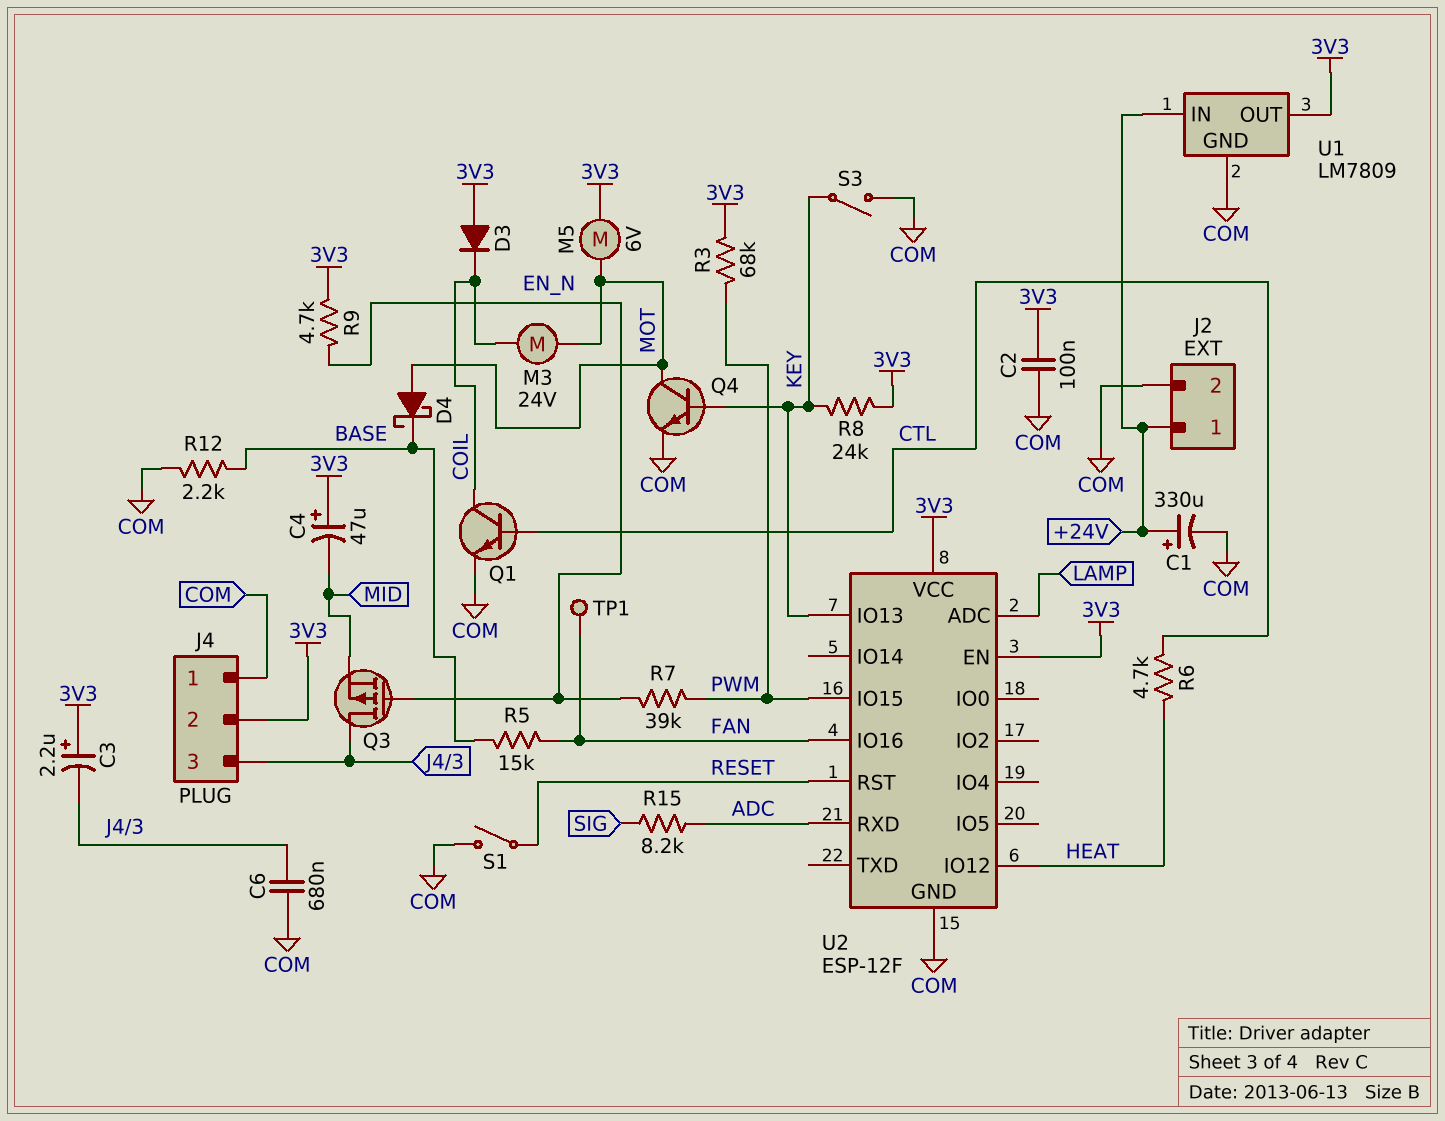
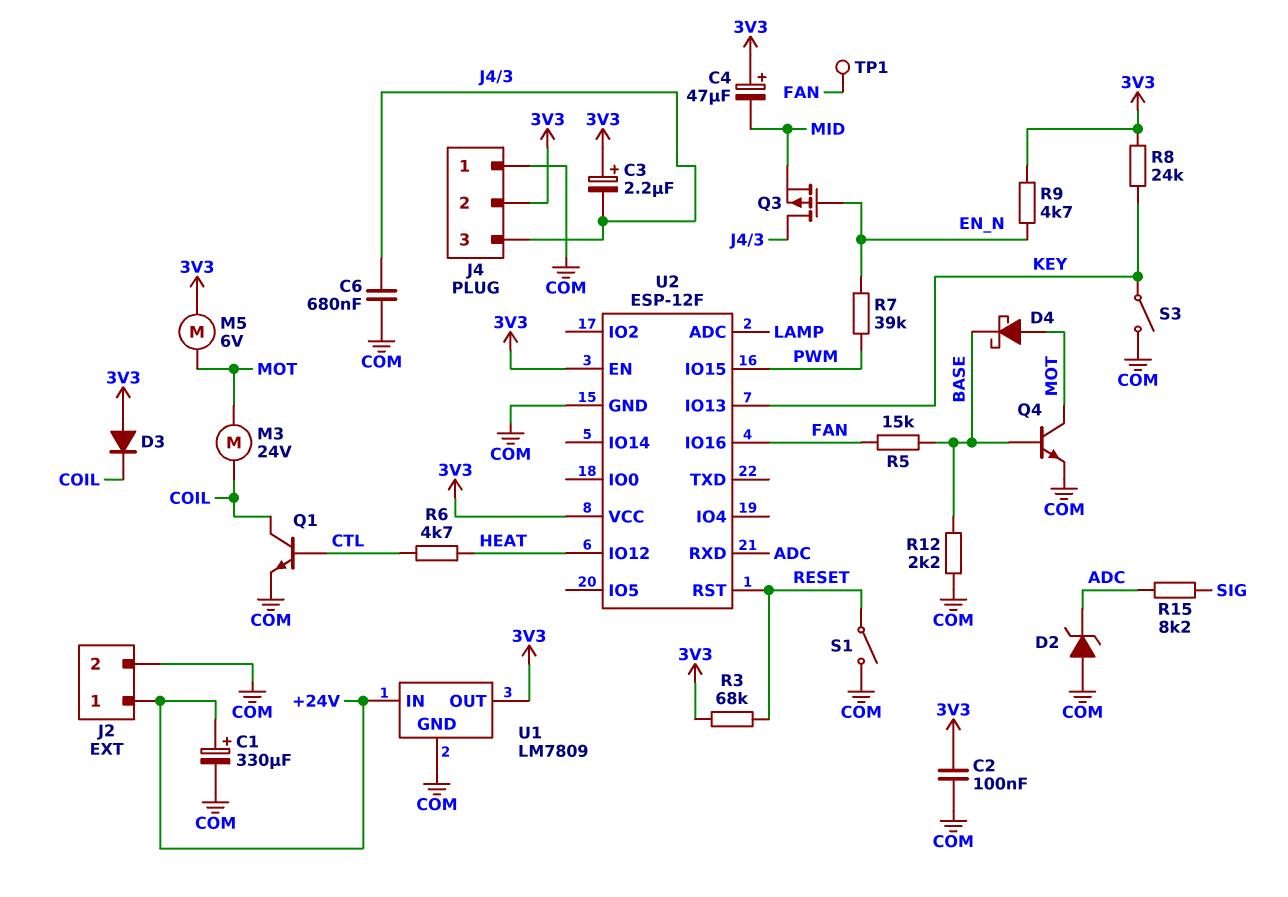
D2: none -> zener (A COM, K ADC)
Q4: NPN (B KEY, C MOT, E COM) -> NPN (B BASE, C MOT, E COM)
R3: 68k (3V3, PWM) -> 68k (3V3, RESET)

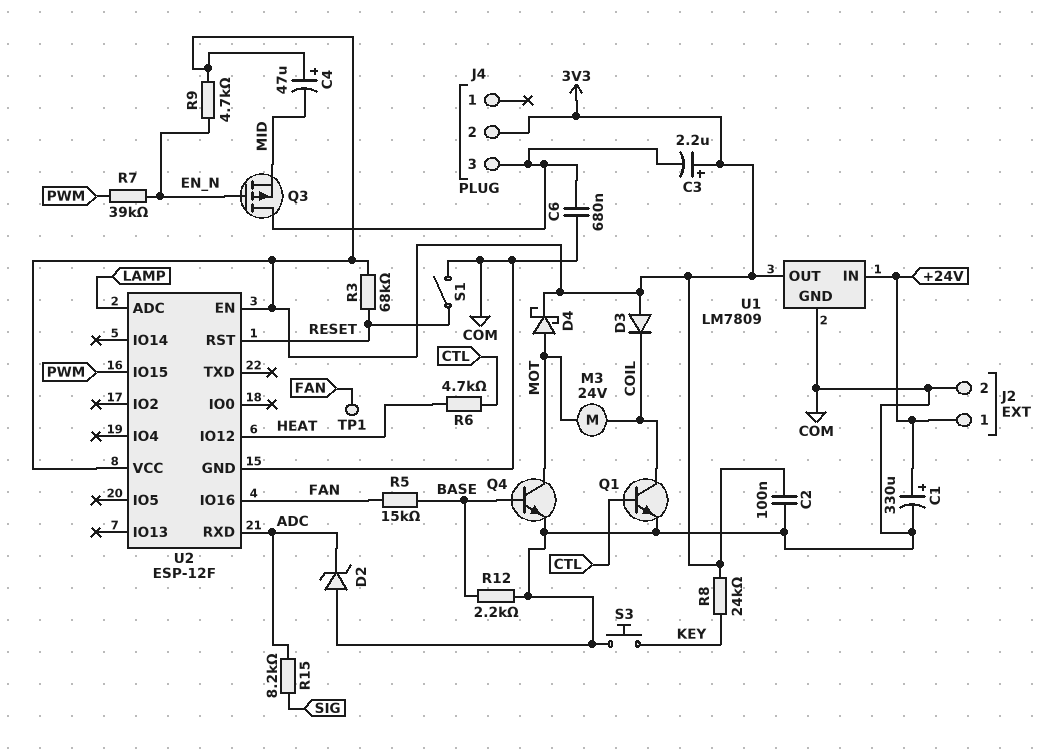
D4: schottky (A MOT, K BASE) -> schottky (A MOT, K 3V3)
J4 pin 1: COM -> none
M5: motor 6V (3V3, MOT) -> none
S3: switch (COM, KEY) -> button (COM, KEY)
U2 pin IO13: KEY -> none

